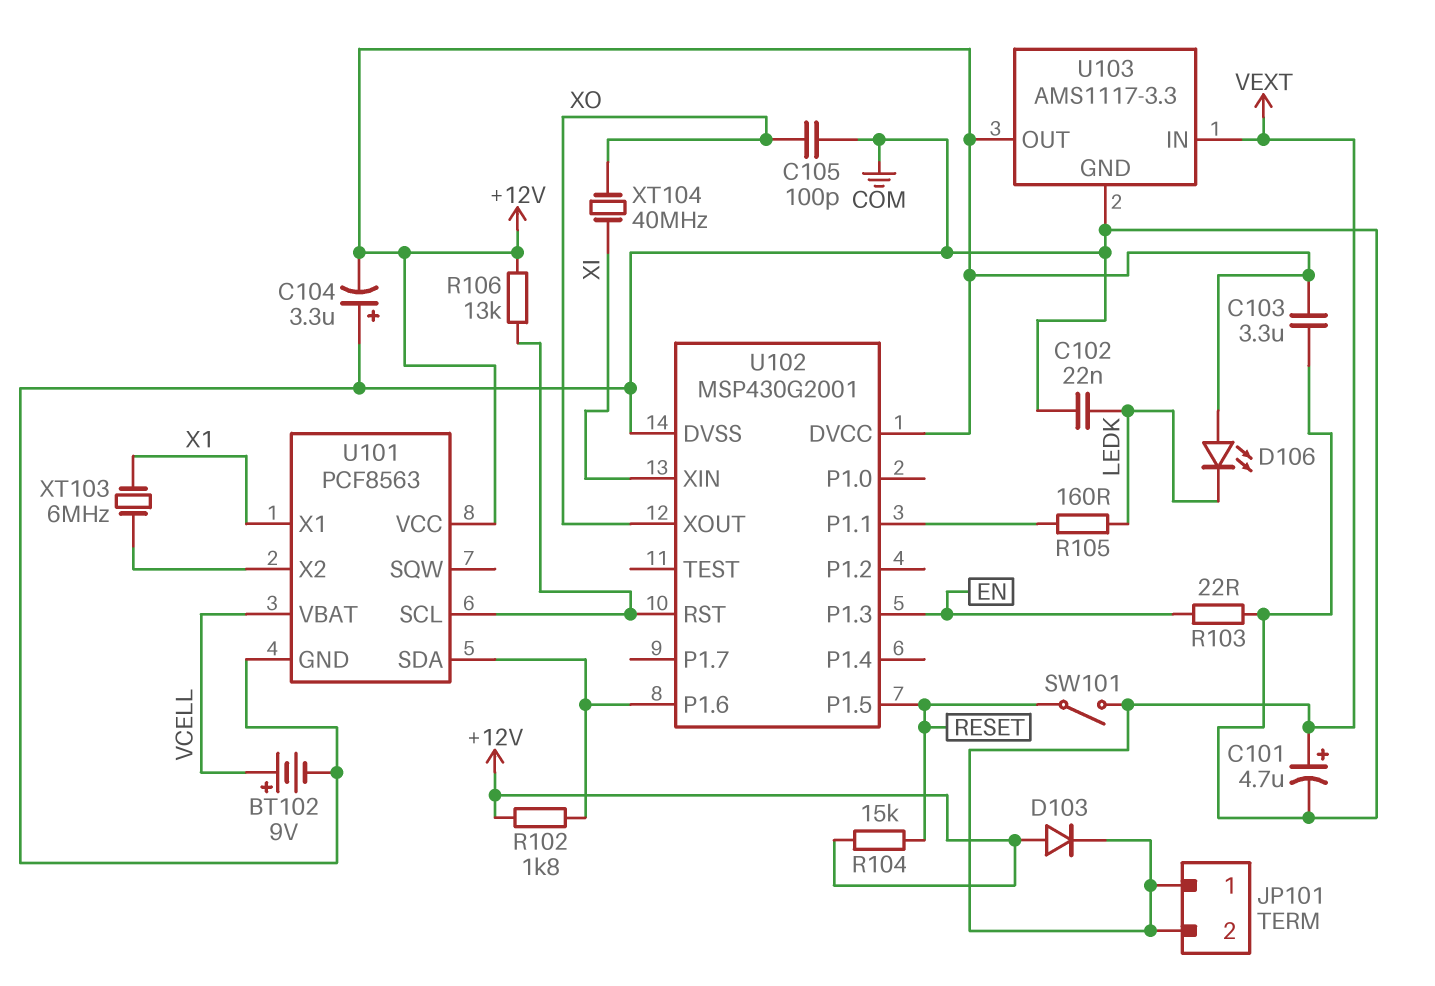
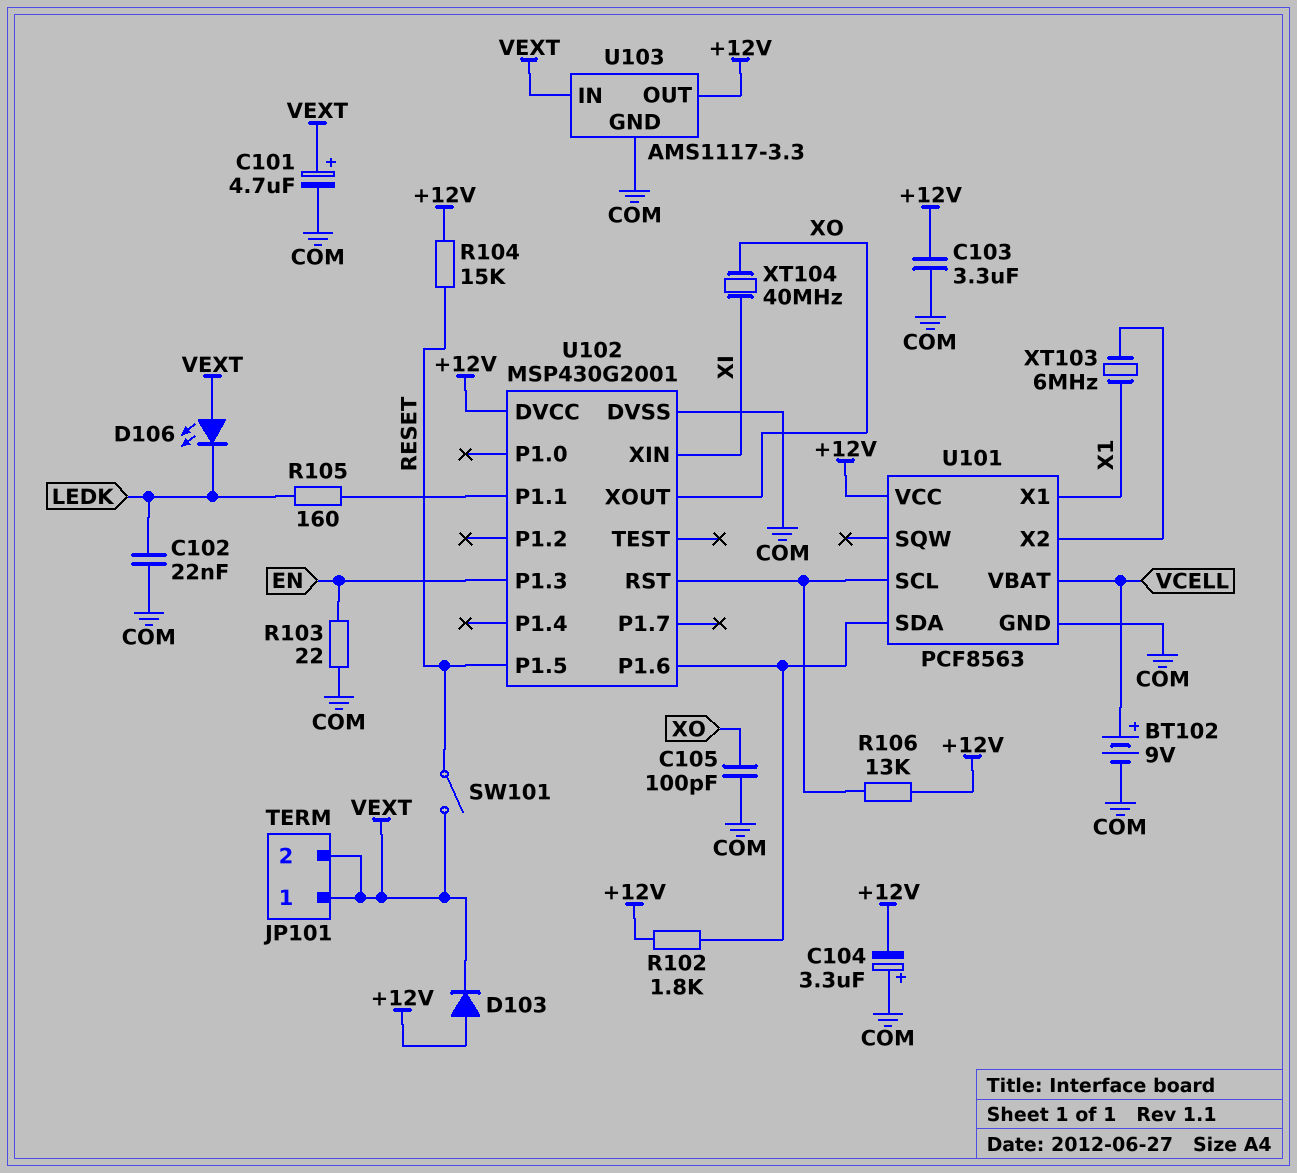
D106: LED (A +12V, K LEDK) -> LED (A VEXT, K LEDK)

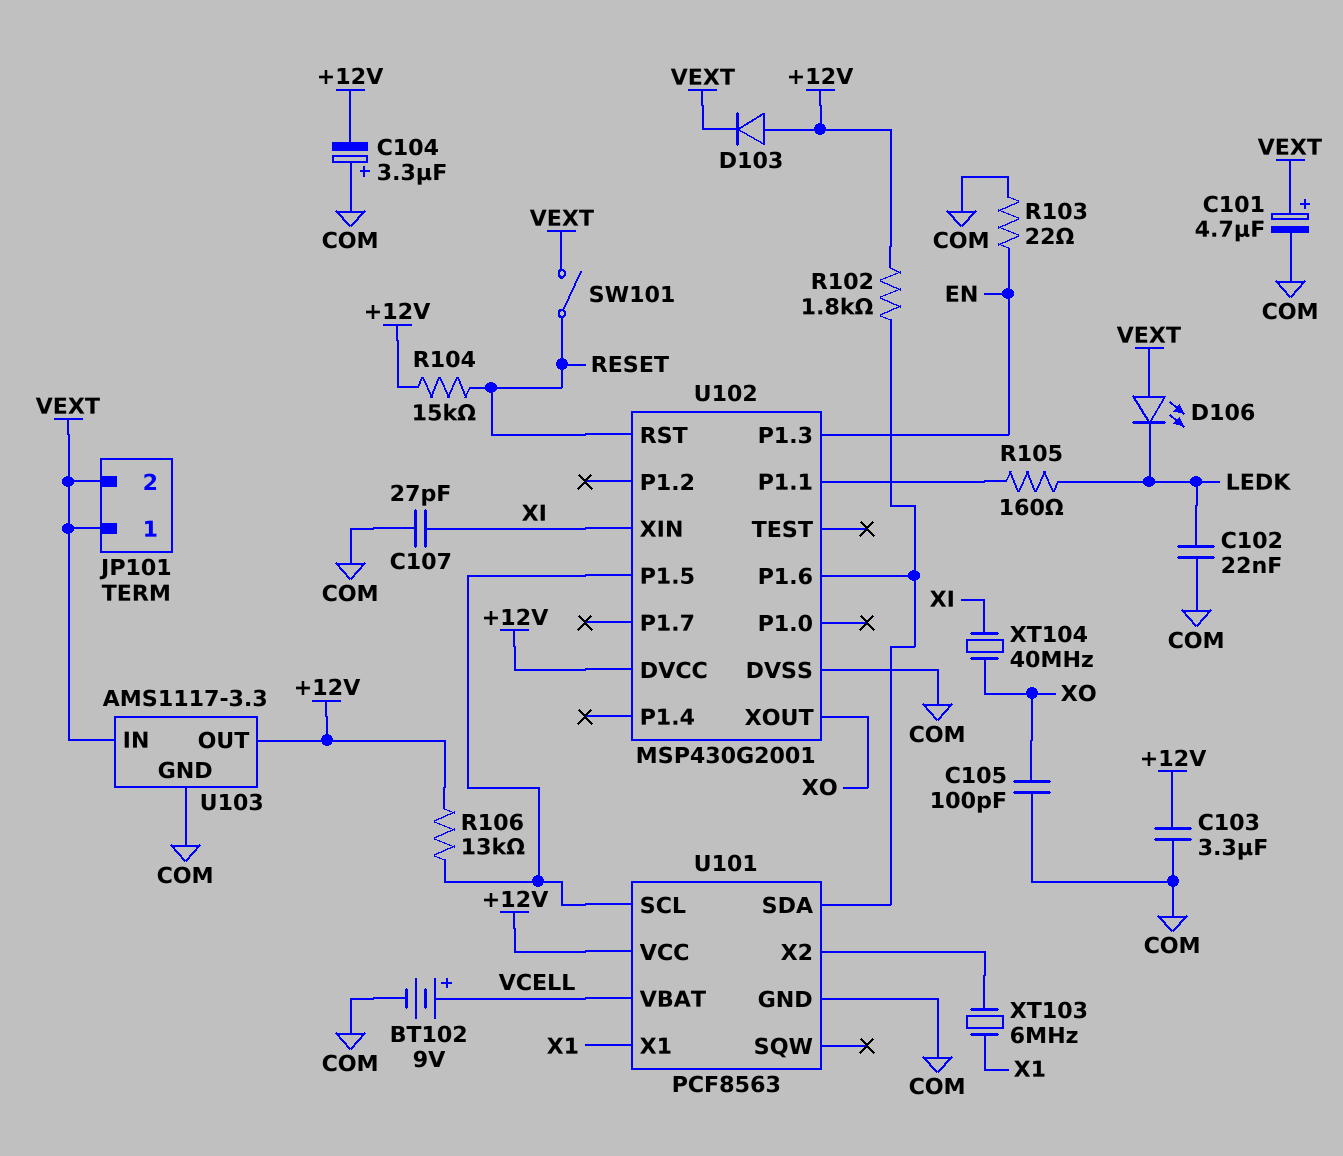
C107: none -> 27pF (COM, XI)
U102 pin P1.5: RESET -> U101/SCL
U102 pin RST: U101/SCL -> RESET

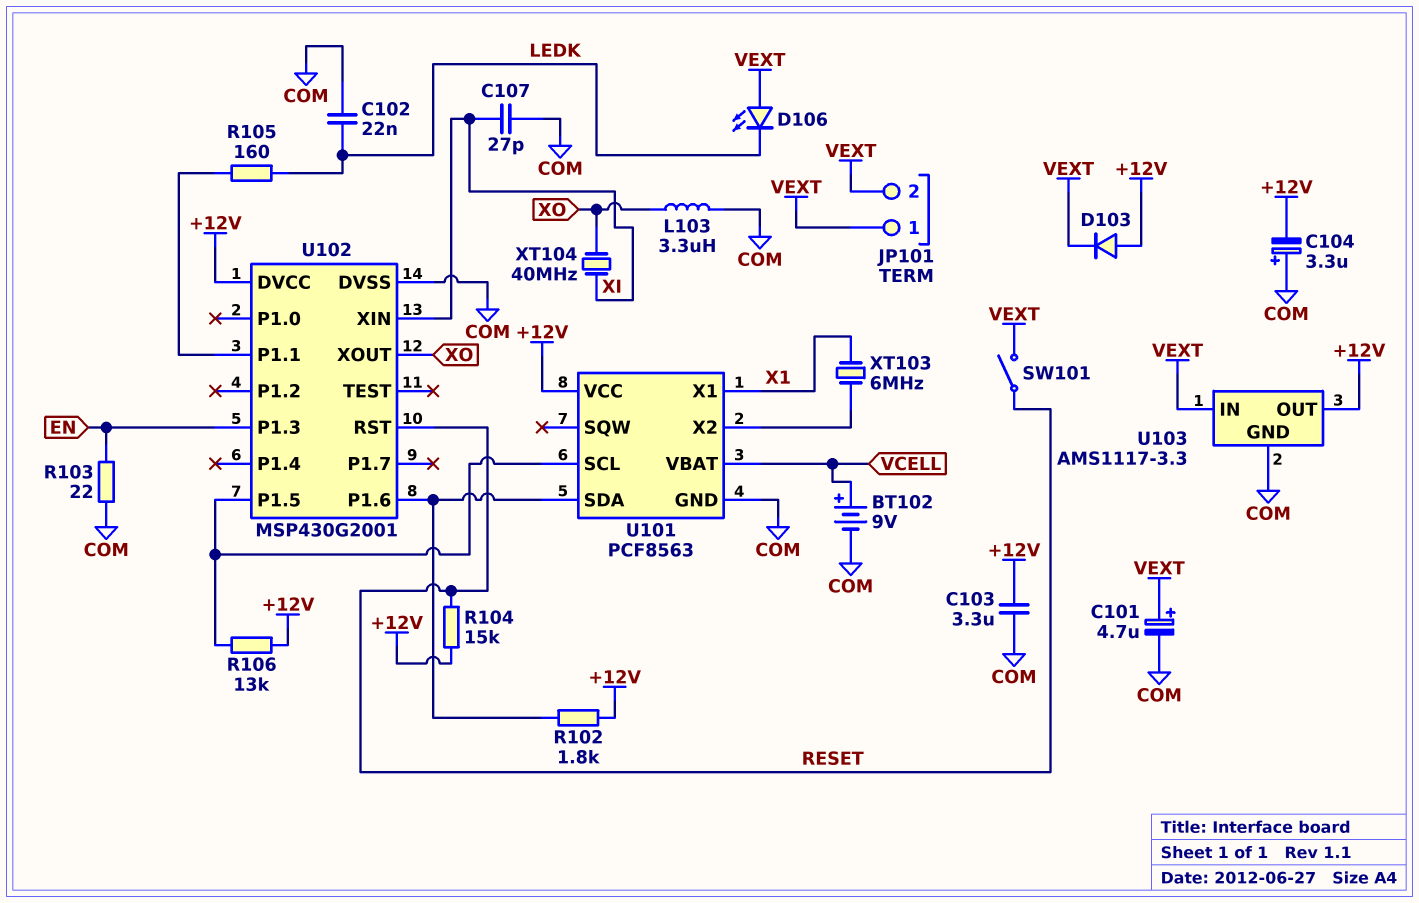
C105: 100pF (COM, XO) -> none
L103: none -> 3.3uH (COM, XO)

